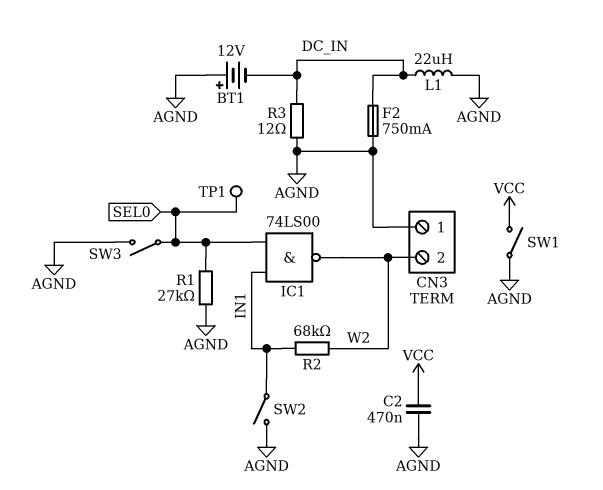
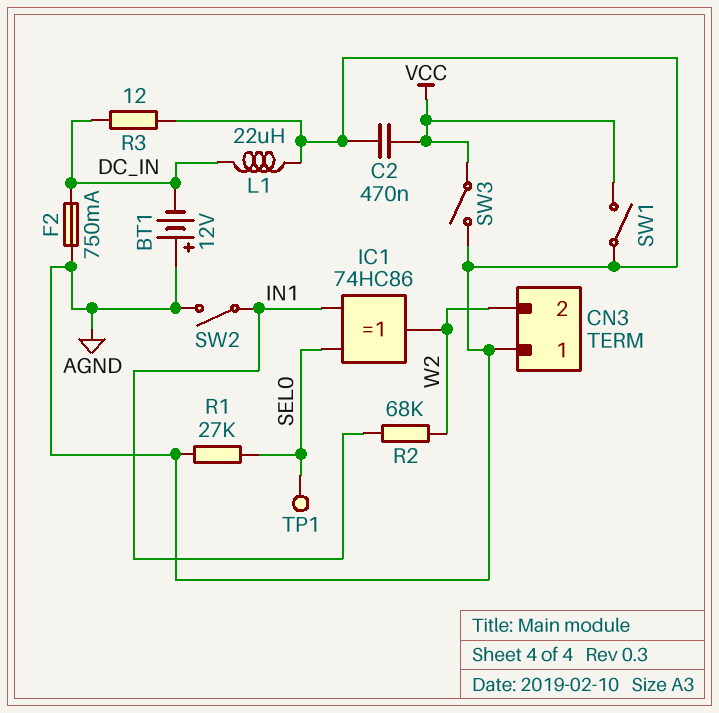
IC1: NAND 74LS00 (in IN1, in SEL0, out W2) -> XOR 74HC86 (in IN1, in SEL0, out W2)
SW3: switch (AGND, SEL0) -> switch (AGND, VCC)

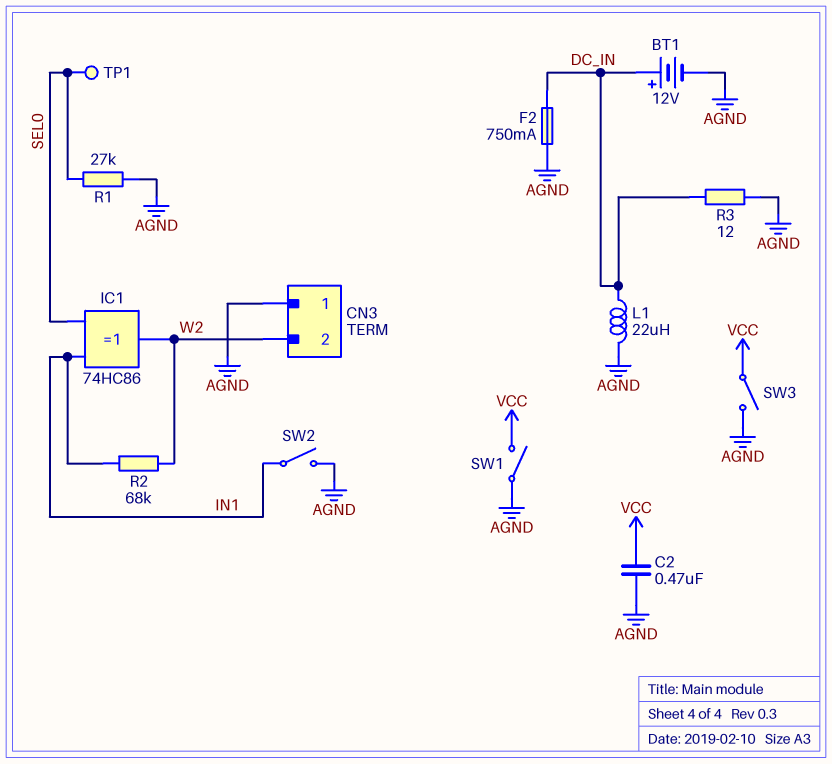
BT1: 12V (plus AGND, minus DC_IN) -> 12V (plus DC_IN, minus AGND)

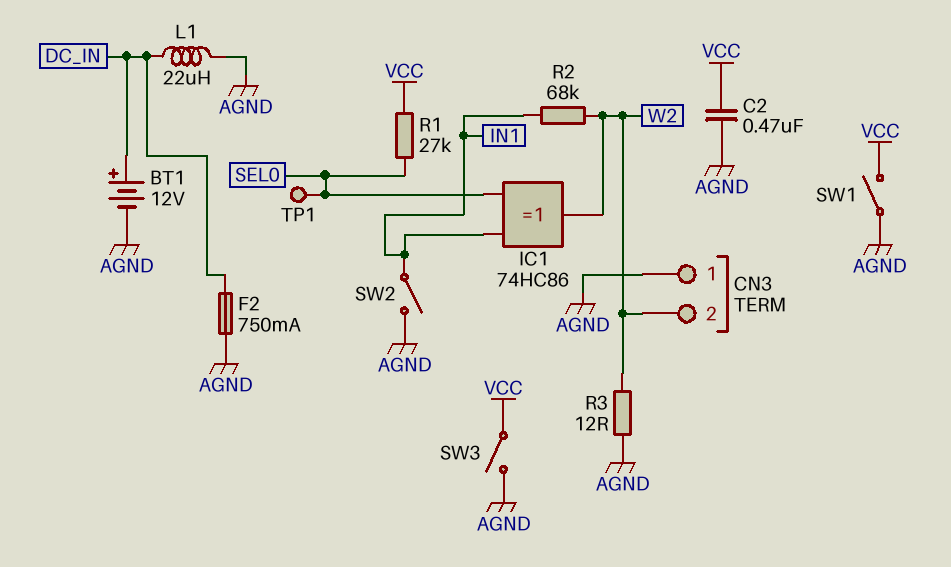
R1: 27k (AGND, SEL0) -> 27k (SEL0, VCC)
R3: 12 (AGND, DC_IN) -> 12 (AGND, W2)

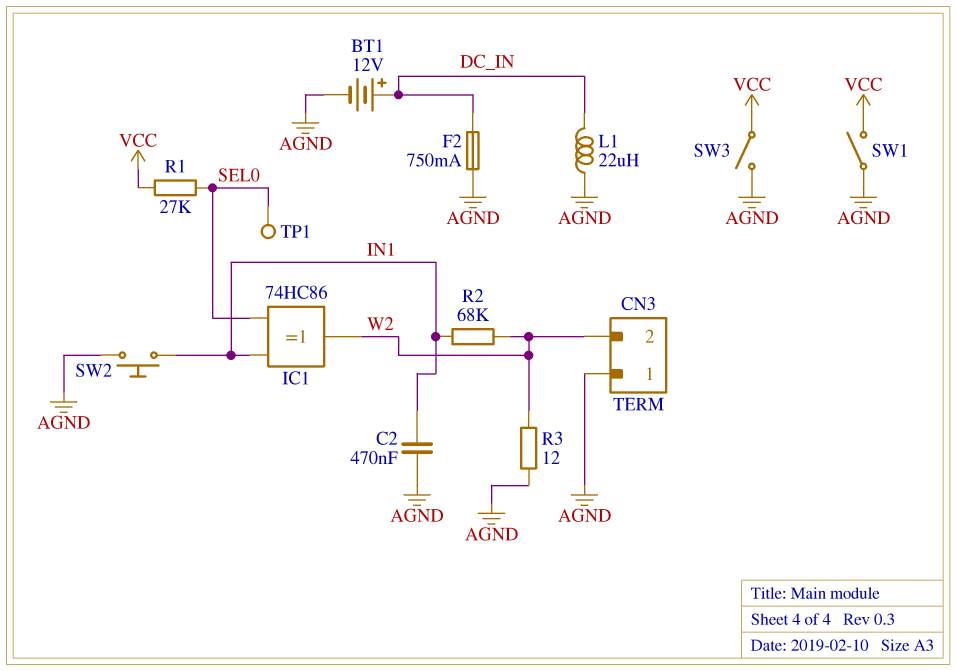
C2: 470nF (AGND, VCC) -> 470nF (AGND, IN1)
SW2: switch (AGND, IN1) -> button (AGND, IN1)

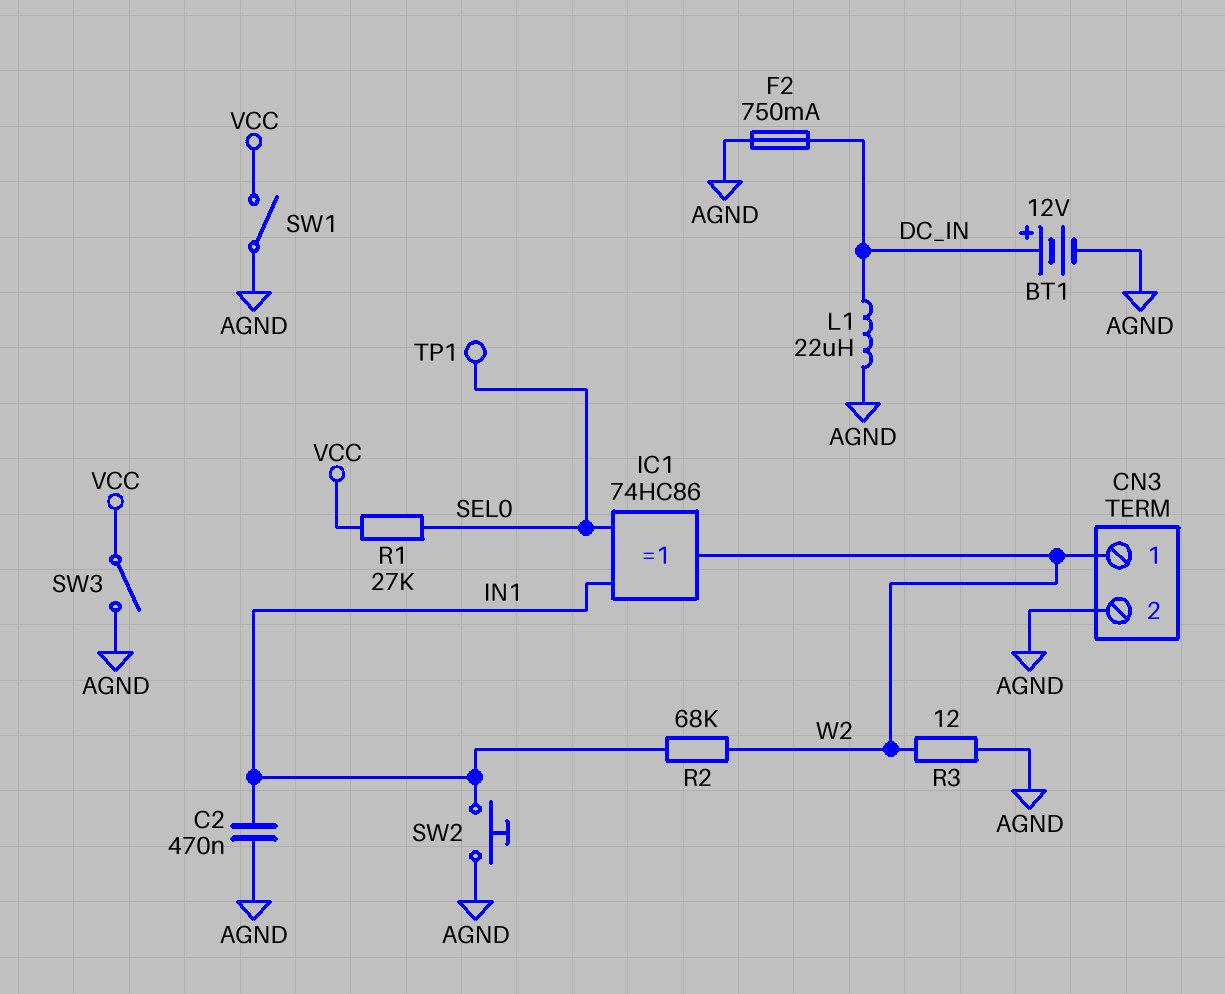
CN3 pin 1: AGND -> W2
CN3 pin 2: W2 -> AGND

